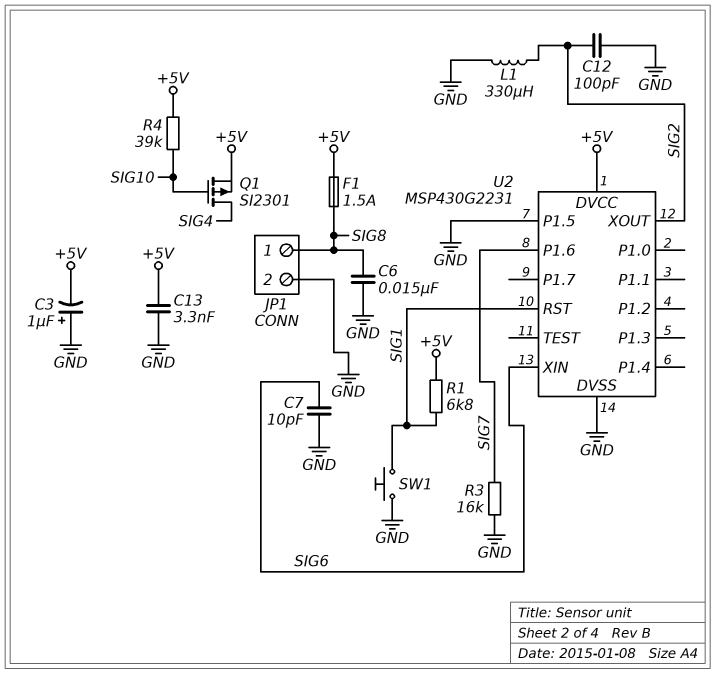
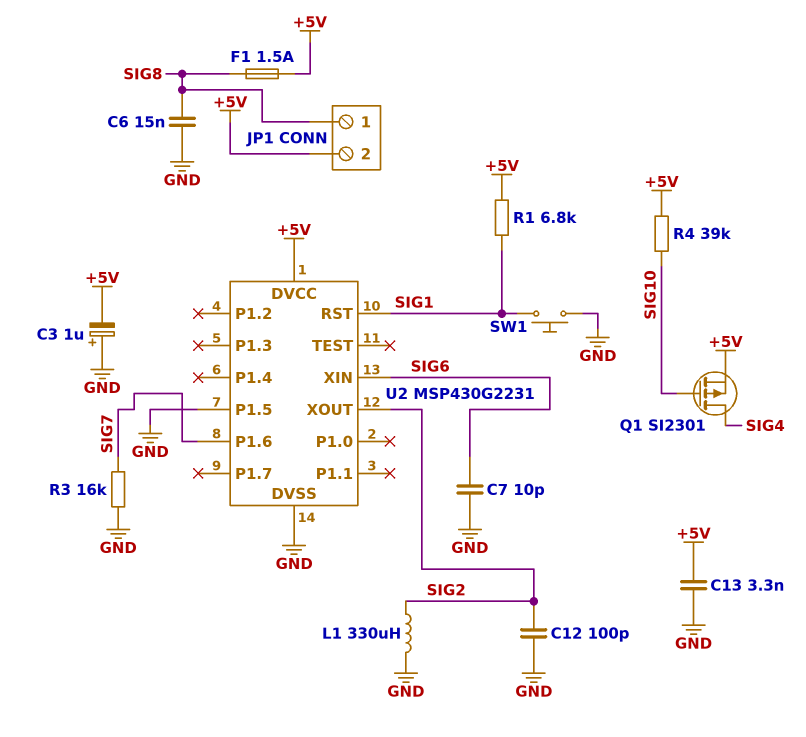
JP1 pin 2: GND -> +5V

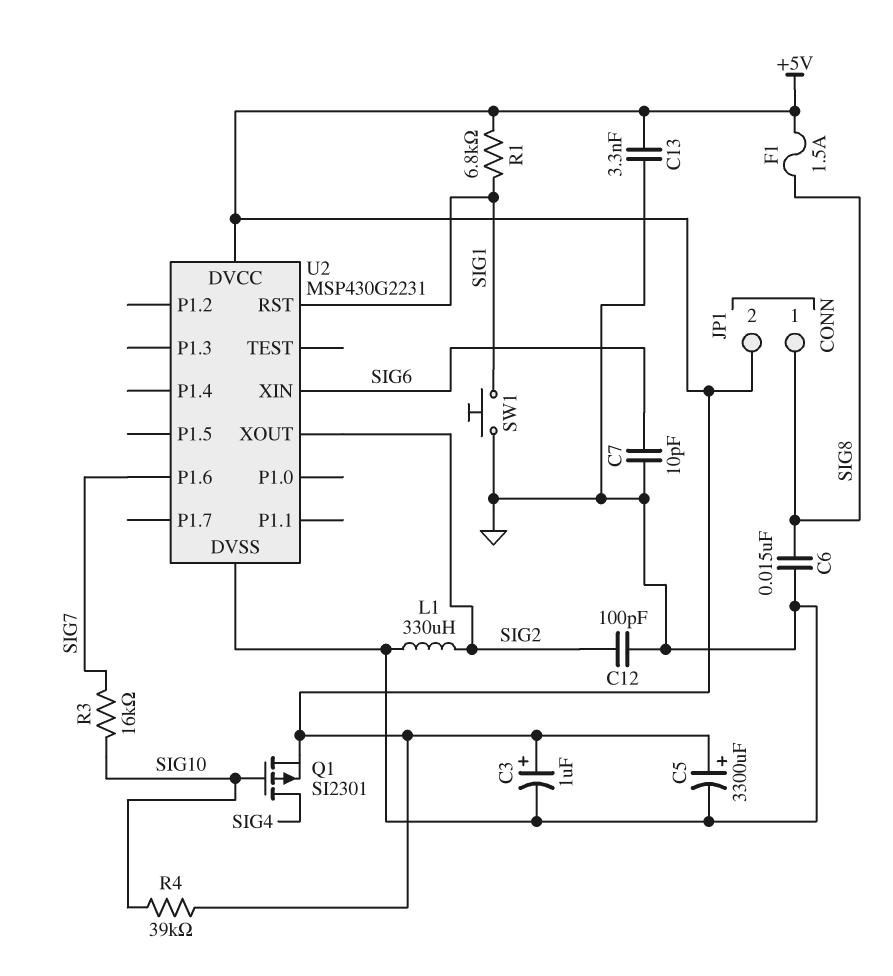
C3: 1uF (plus GND, minus +5V) -> 1uF (plus +5V, minus GND)
C5: none -> 3300uF (plus +5V, minus GND)
R3: 16k (GND, SIG7) -> 16k (SIG7, SIG10)
U2 pin P1.5: GND -> none

